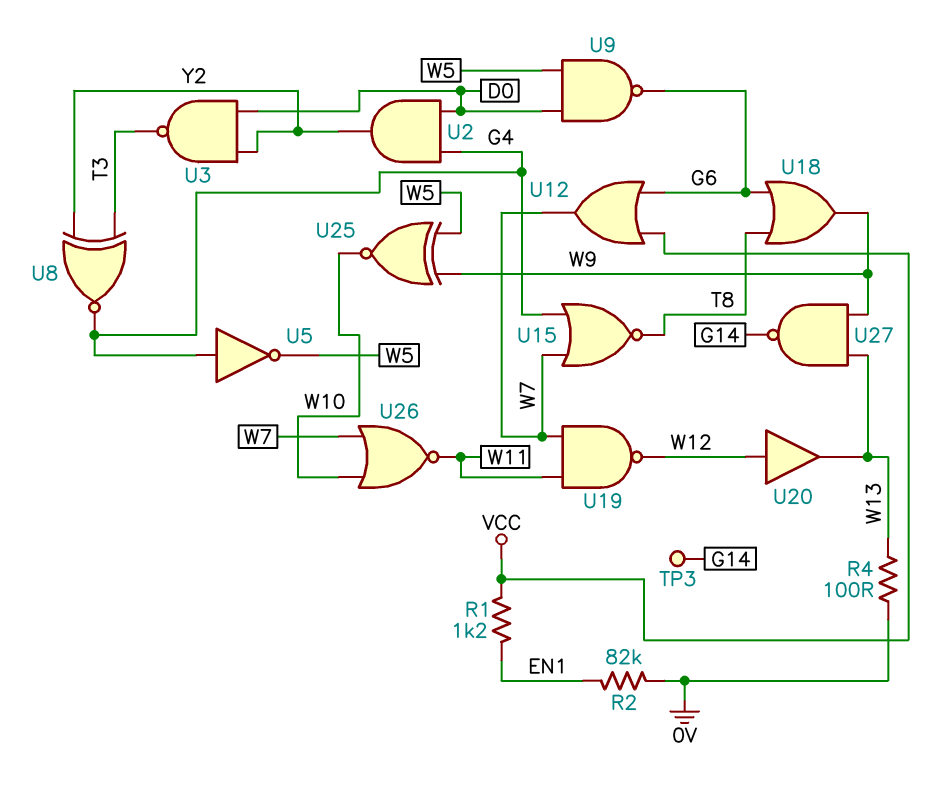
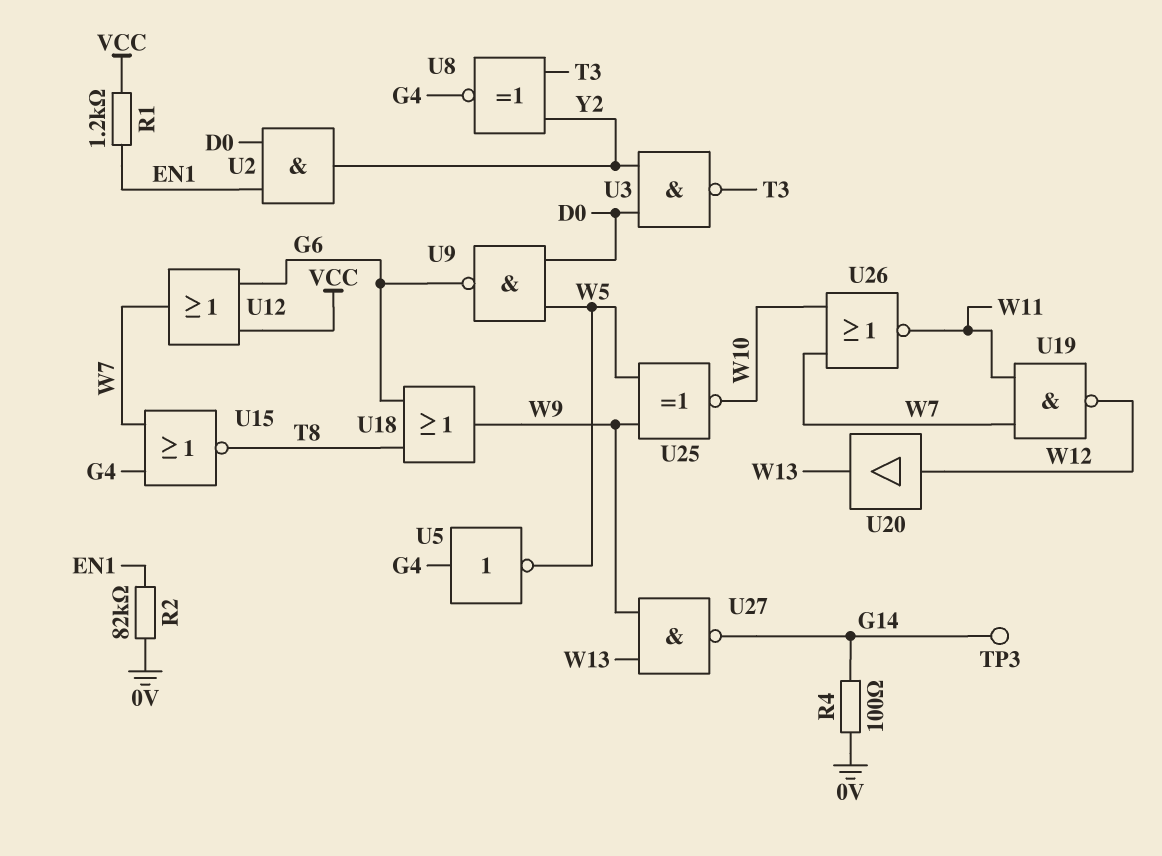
R4: 100 (0V, W13) -> 100 (0V, G14)
U2: AND (in D0, in G4, out Y2) -> AND (in D0, in EN1, out Y2)

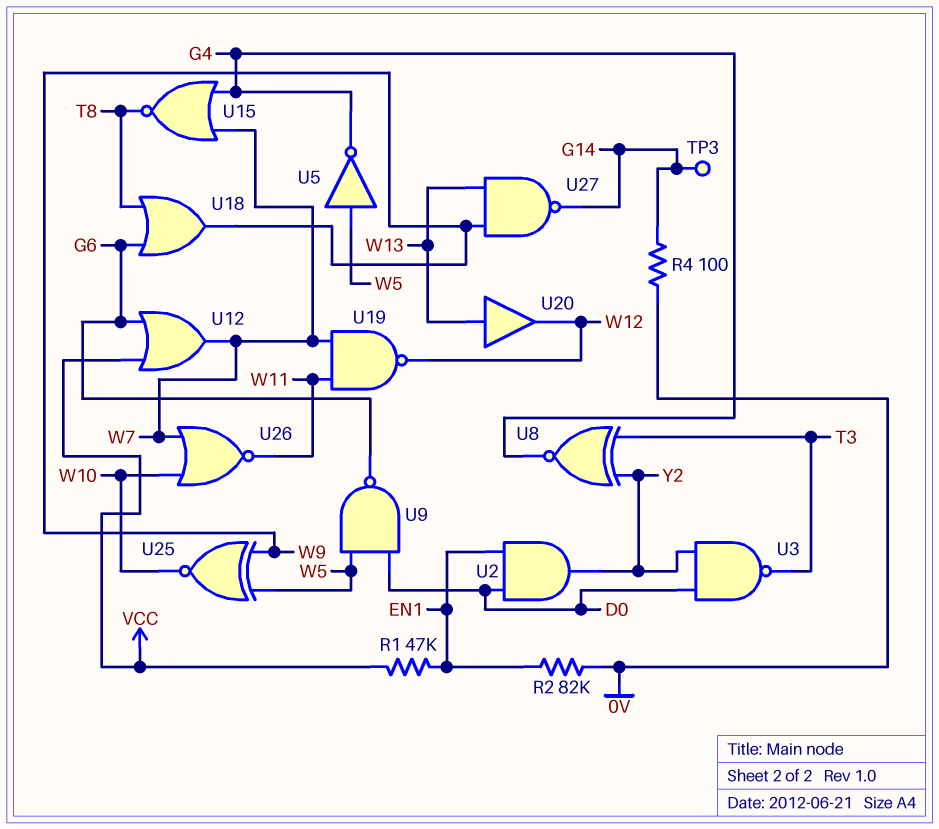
R1: 1.2k (EN1, VCC) -> 47k (EN1, VCC)
U5: NOT (in G4, out W5) -> NOT (in W5, out G4)
U20: buffer (in W12, out W13) -> buffer (in W13, out W12)

